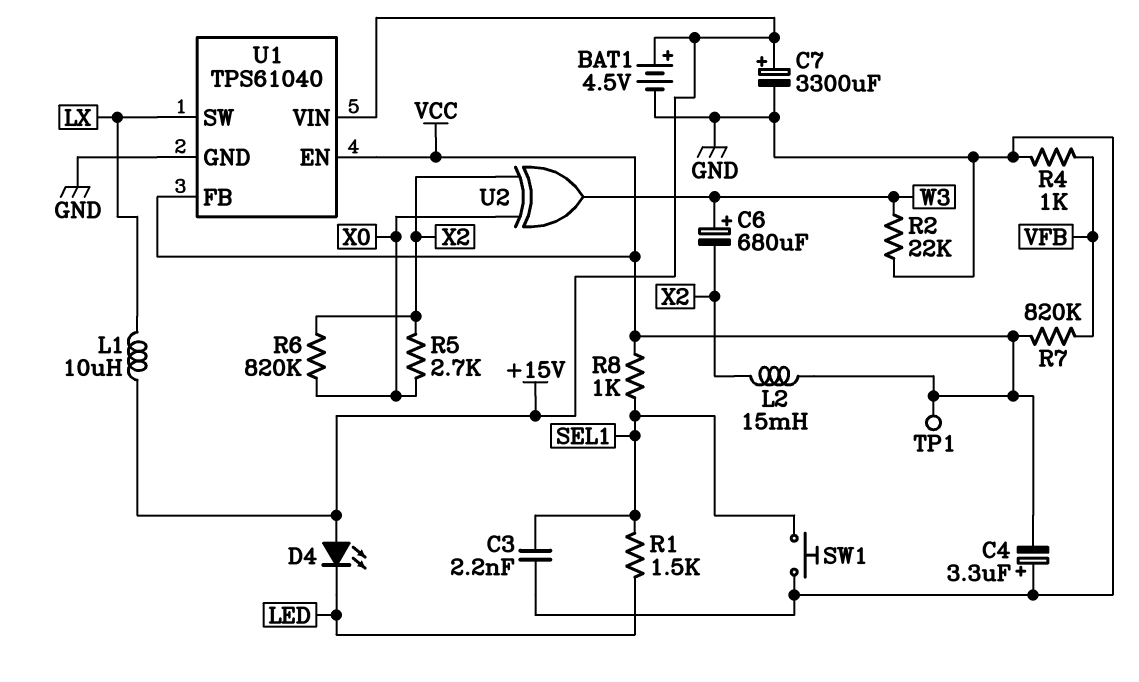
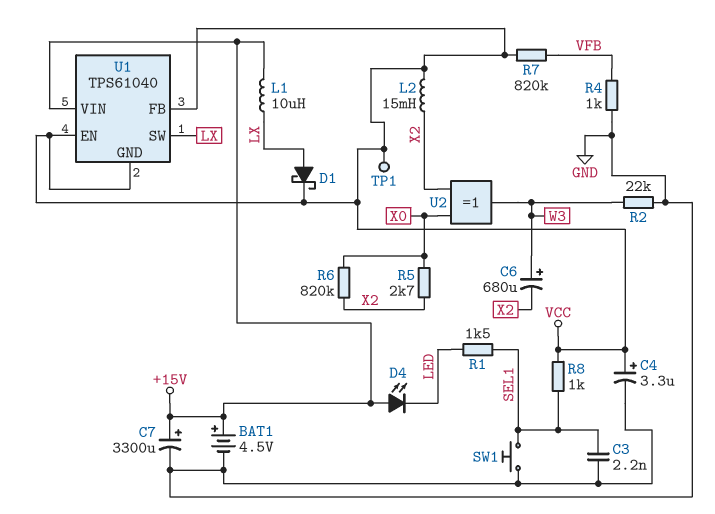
C4: 3.3uF (plus GND, minus VCC) -> 3.3uF (plus VCC, minus GND)
D1: none -> schottky (A LX, K VCC)
U1 pin GND: GND -> VCC

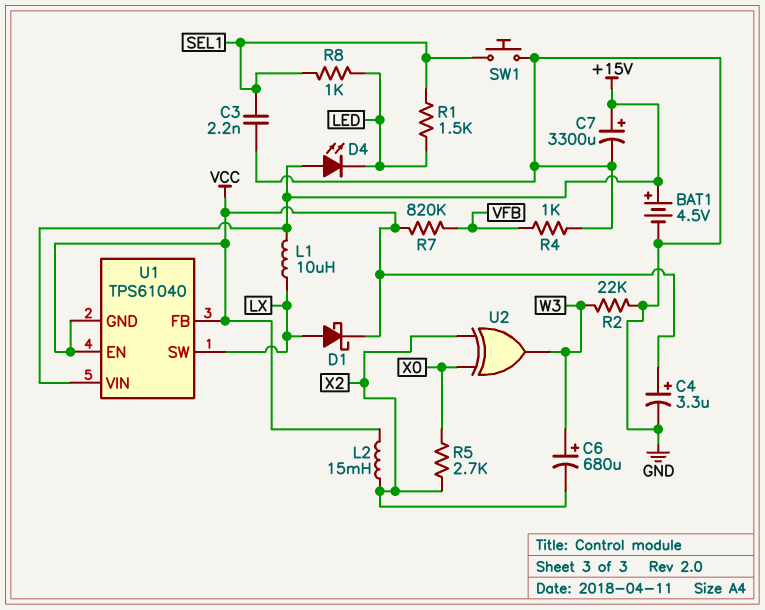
R6: 820k (X0, X2) -> none
R8: 1k (SEL1, VCC) -> 1k (LED, SEL1)
TP1: test point (VCC) -> none

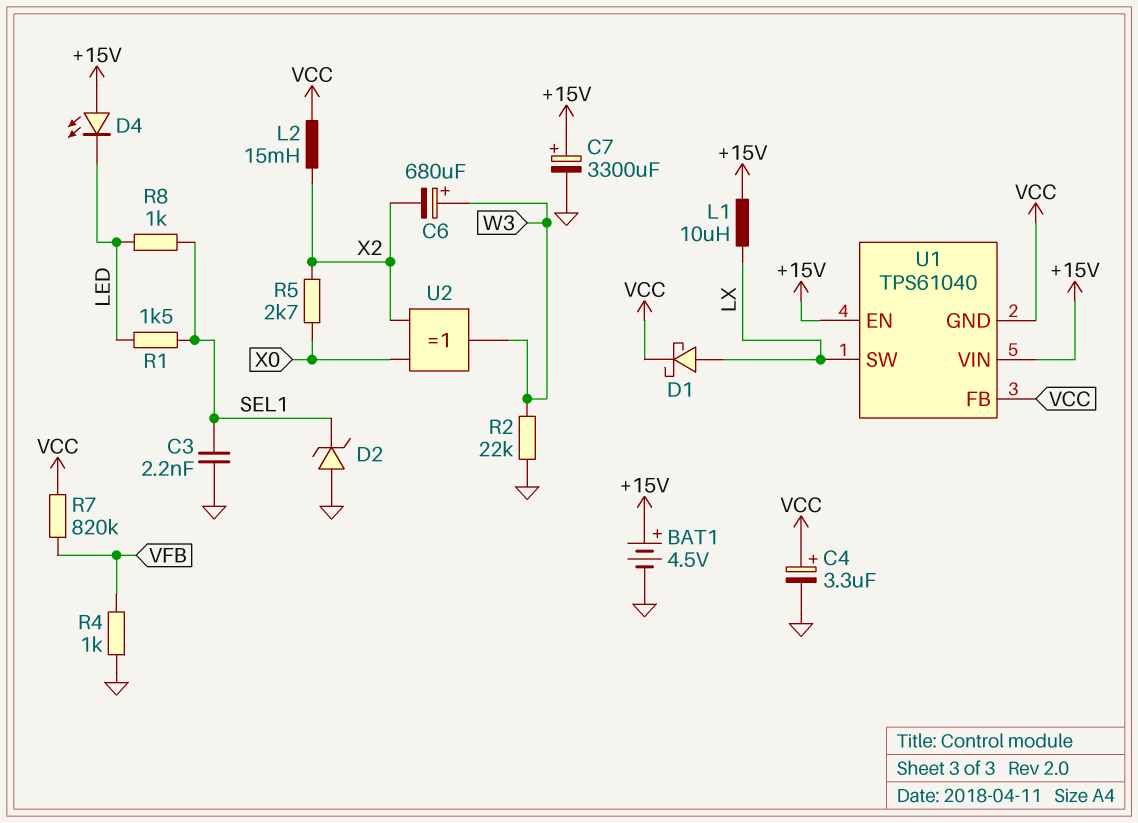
D2: none -> zener (A GND, K SEL1)
SW1: button (GND, SEL1) -> none
U1 pin EN: VCC -> +15V

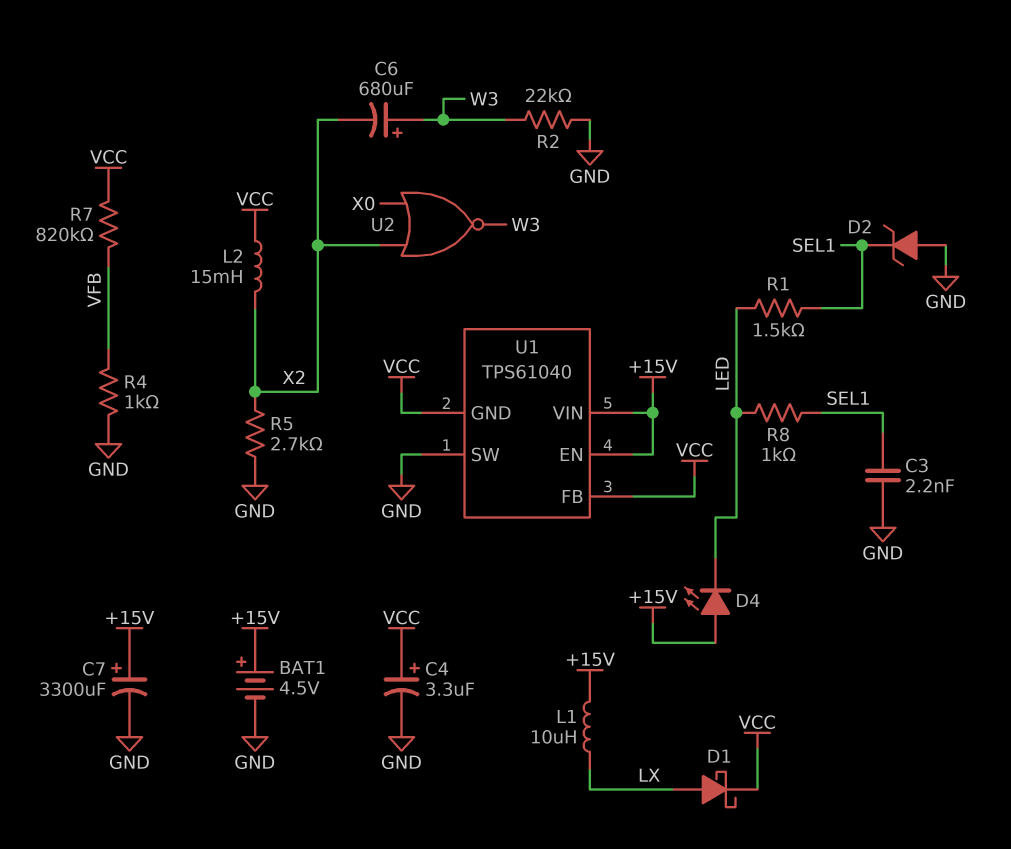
R5: 2.7k (X0, X2) -> 2.7k (GND, X2)
U1 pin SW: LX -> GND
U2: XOR (in X0, in X2, out W3) -> NOR (in X0, in X2, out W3)

